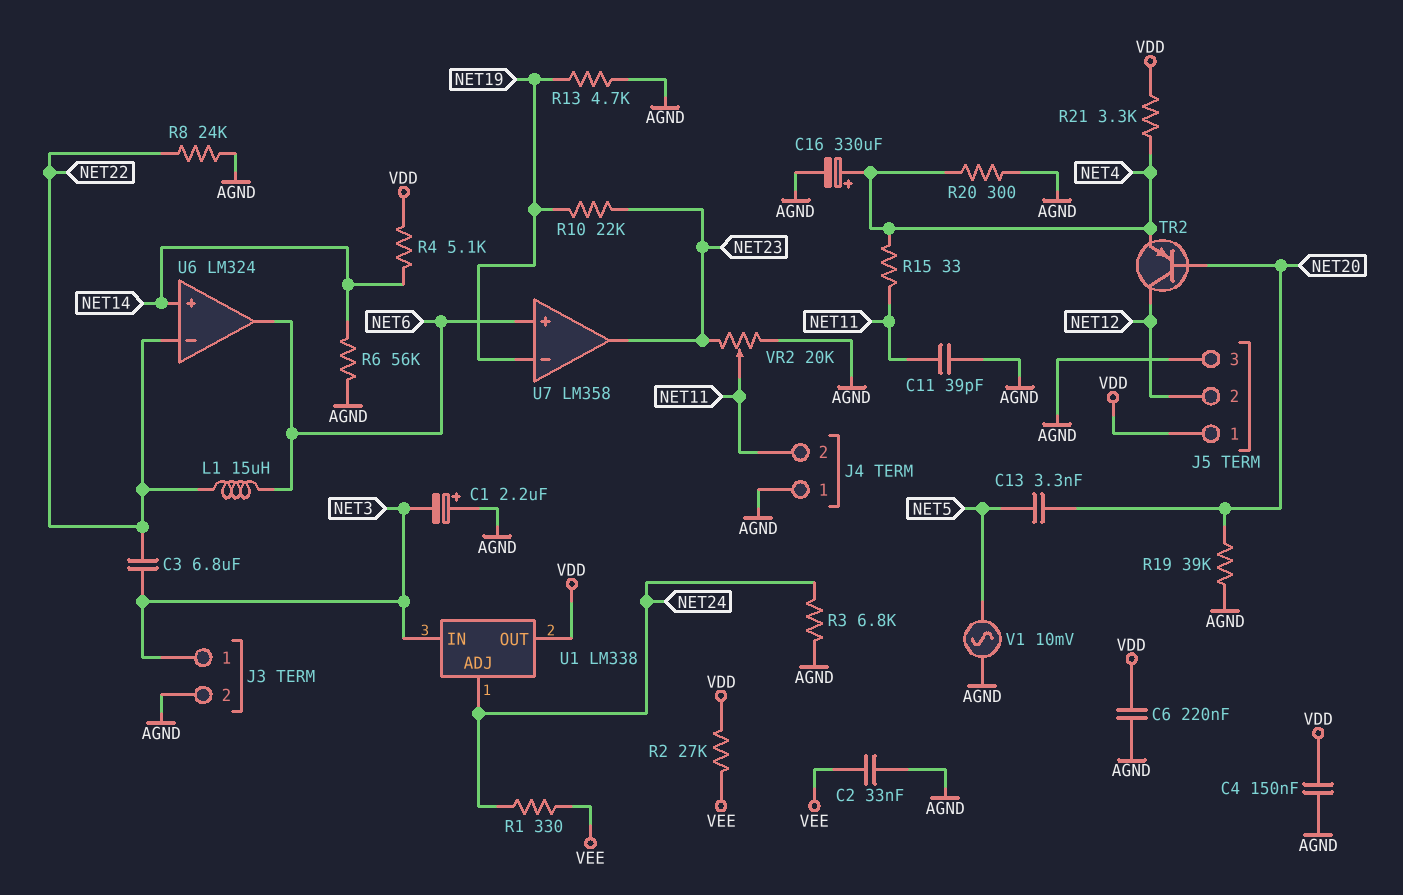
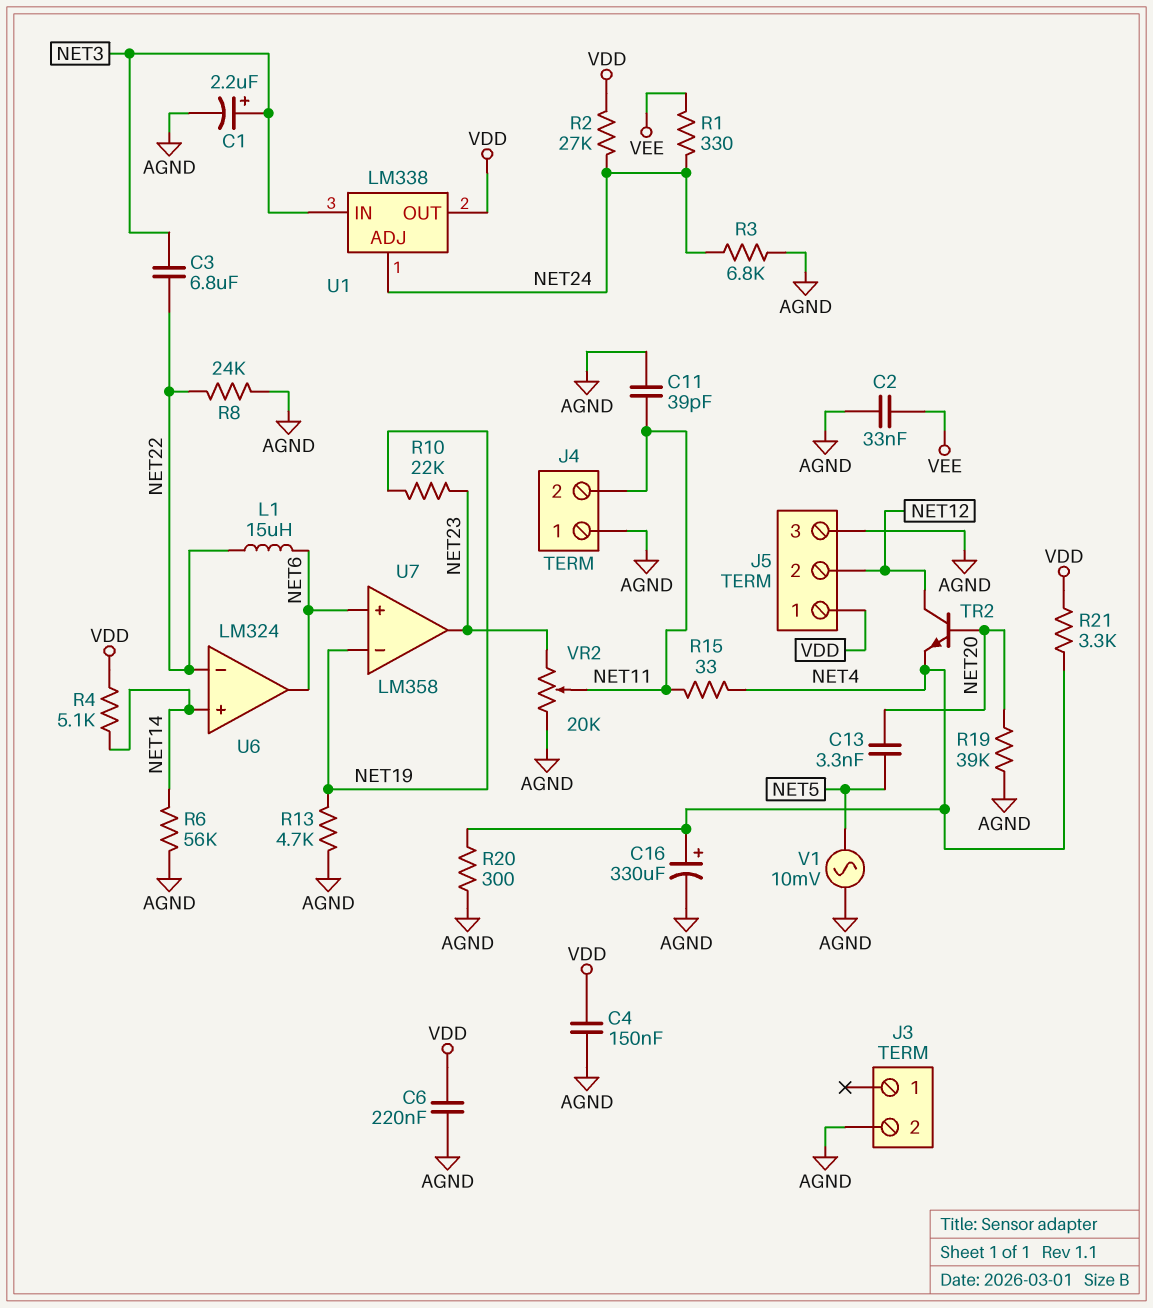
C1: 2.2uF (plus AGND, minus NET3) -> 2.2uF (plus NET3, minus AGND)
J3 pin 1: NET3 -> none
R2: 27k (VDD, VEE) -> 27k (NET24, VDD)
TR2: PNP (B NET20, C NET12, E NET4) -> NPN (B NET20, C NET12, E NET4)

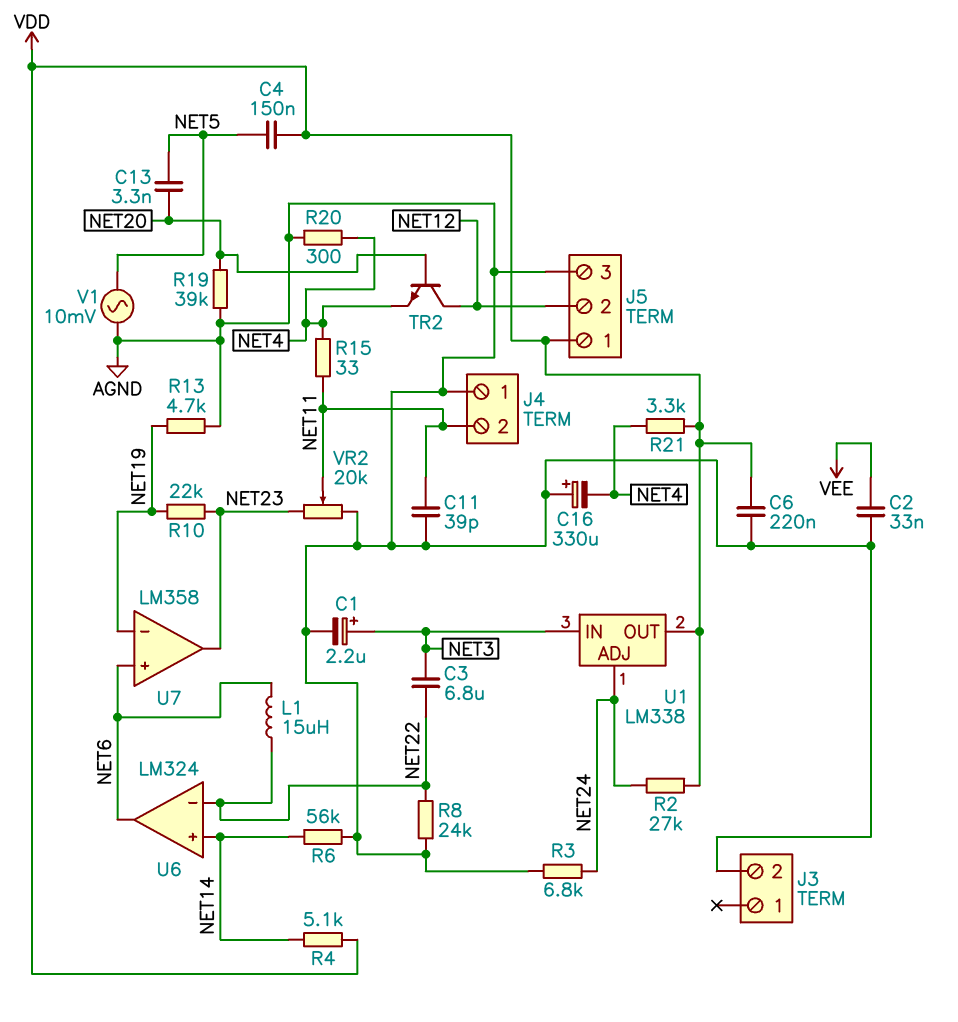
C4: 150nF (AGND, VDD) -> 150nF (NET5, VDD)
C16: 330uF (plus NET4, minus AGND) -> 330uF (plus AGND, minus NET4)
R1: 330 (NET24, VEE) -> none

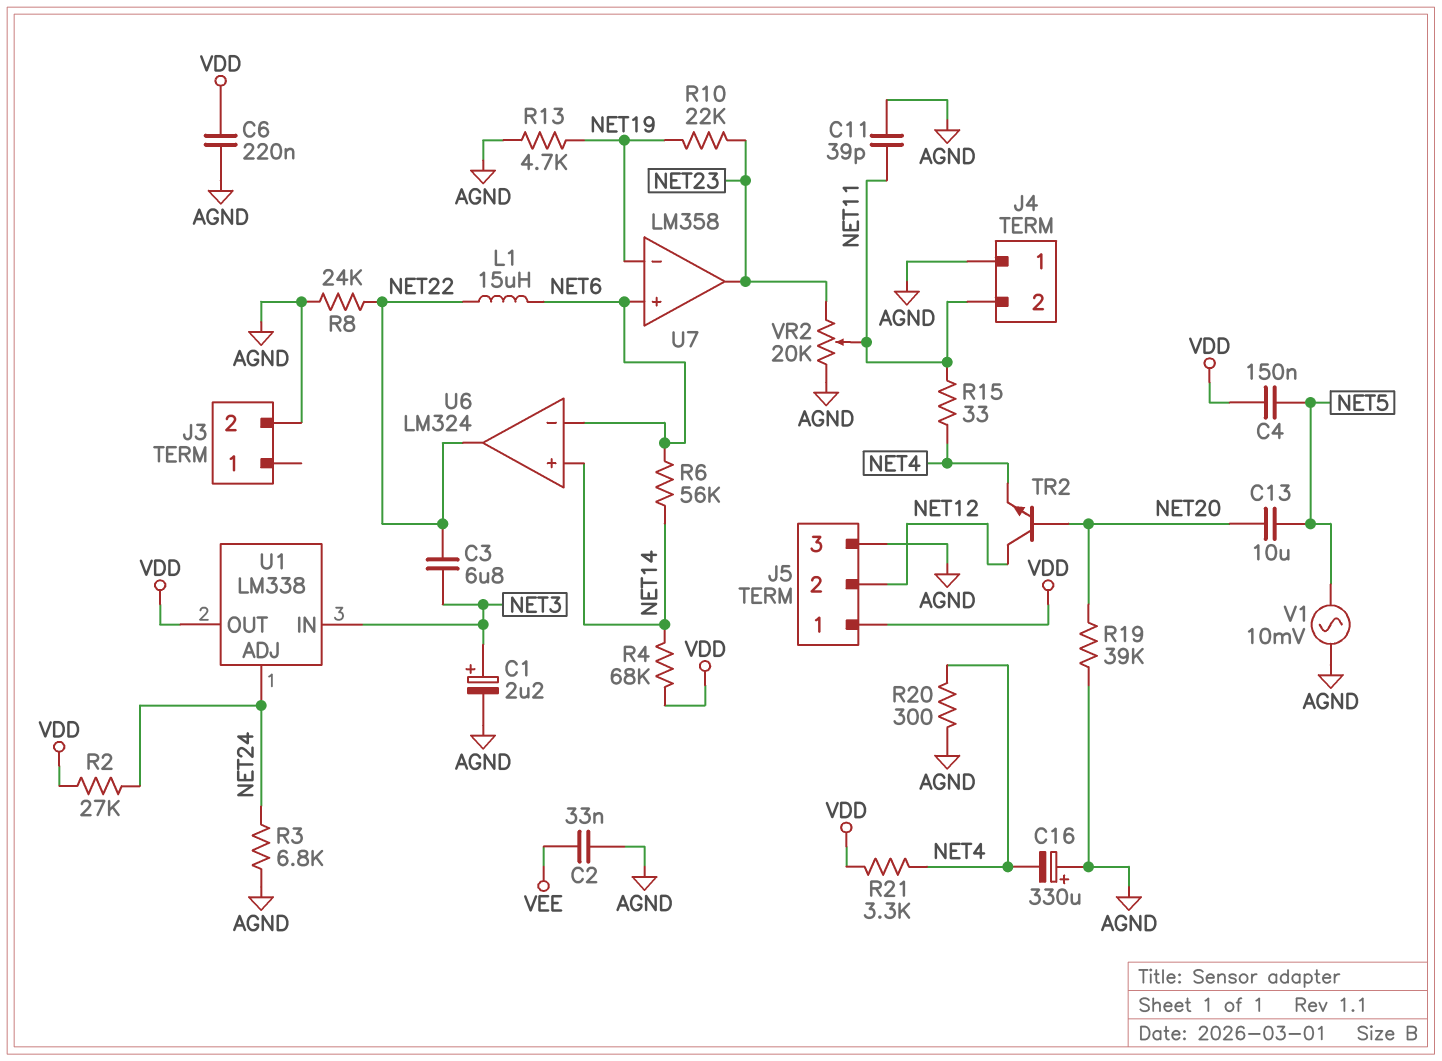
C13: 3.3nF (NET5, NET20) -> 10uF (NET5, NET20)
R4: 5.1k (NET14, VDD) -> 68k (NET14, VDD)
R6: 56k (AGND, NET14) -> 56k (NET6, NET14)
U6 pin in-: NET22 -> NET6
U6 pin out: NET6 -> NET22

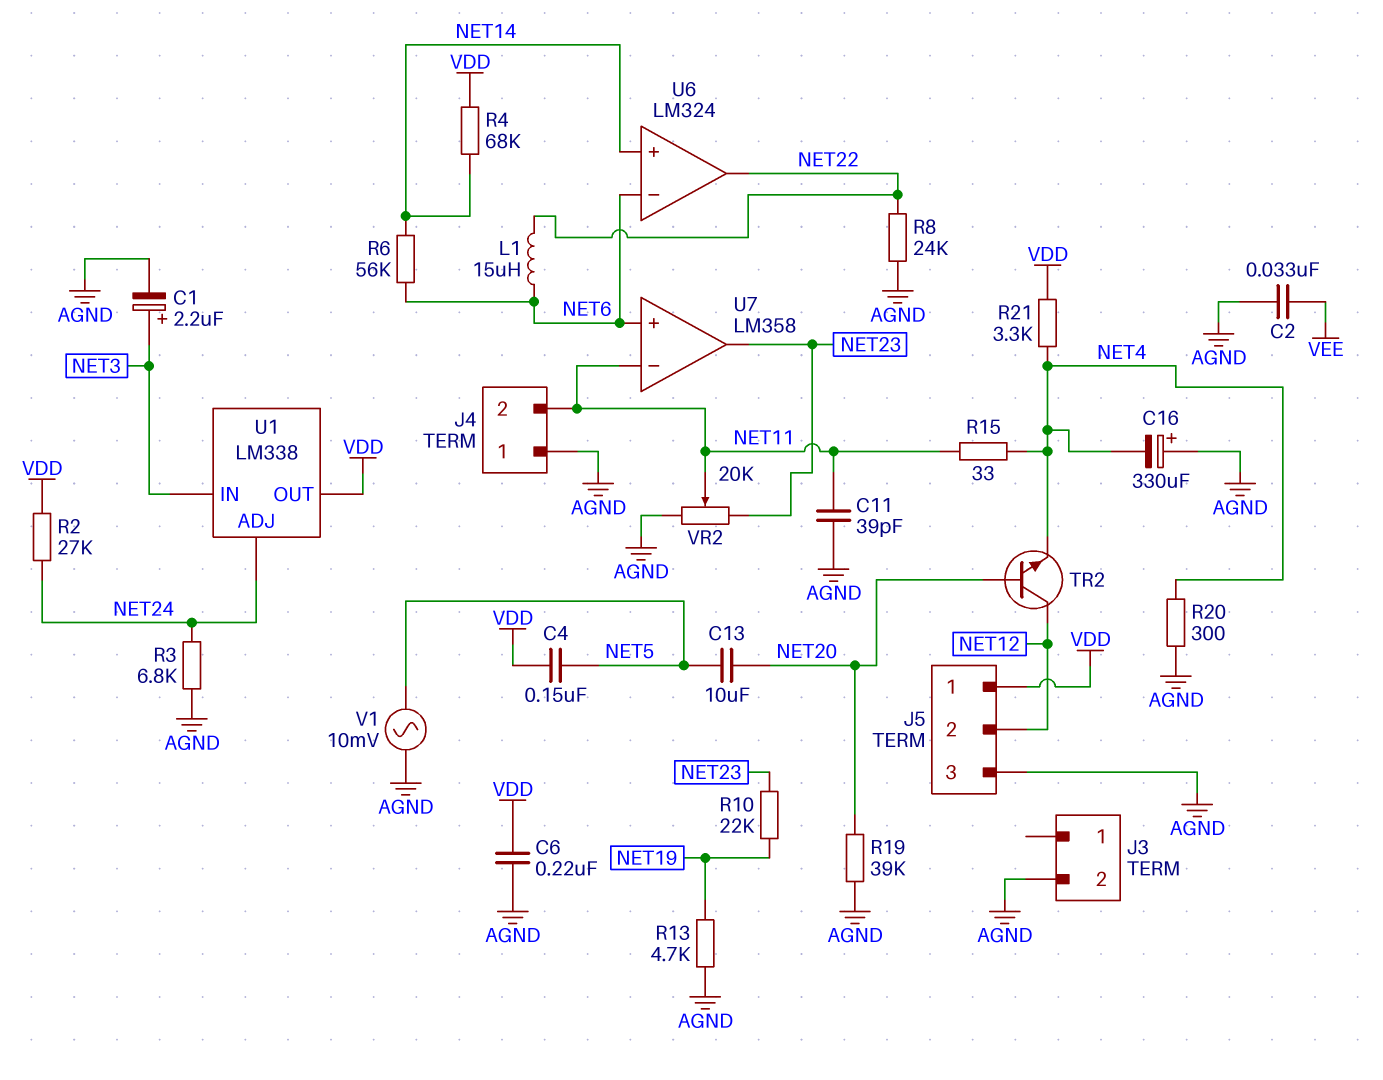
C3: 6.8uF (NET3, NET22) -> none
U7 pin in-: NET19 -> NET11

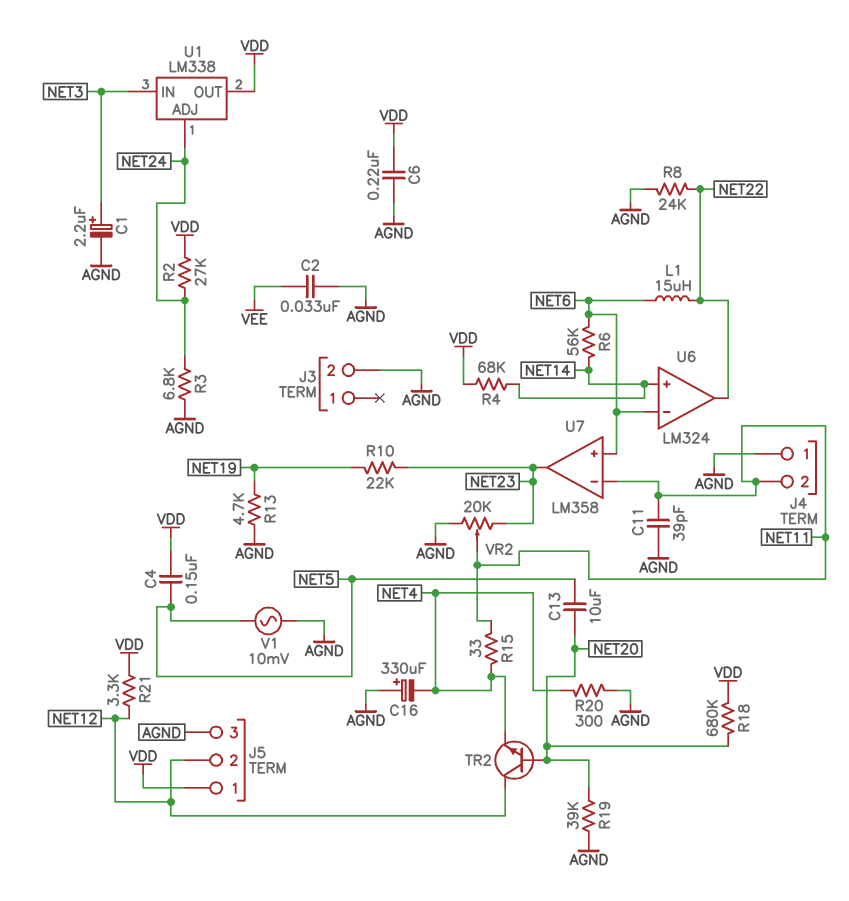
R18: none -> 680k (NET20, VDD)
R21: 3.3k (NET4, VDD) -> 3.3k (NET12, VDD)

